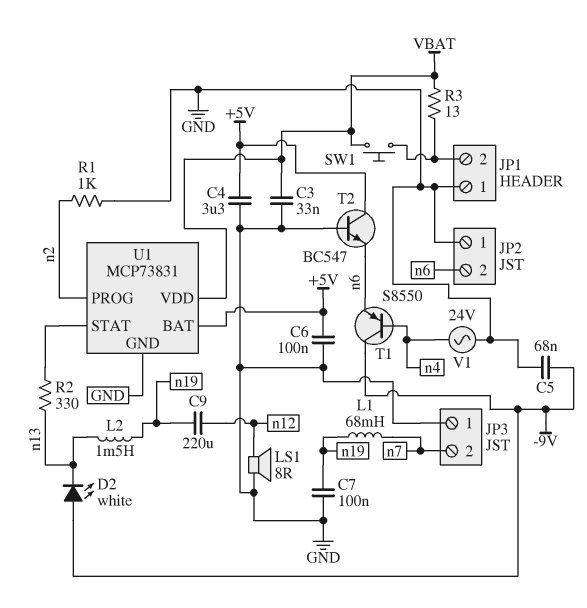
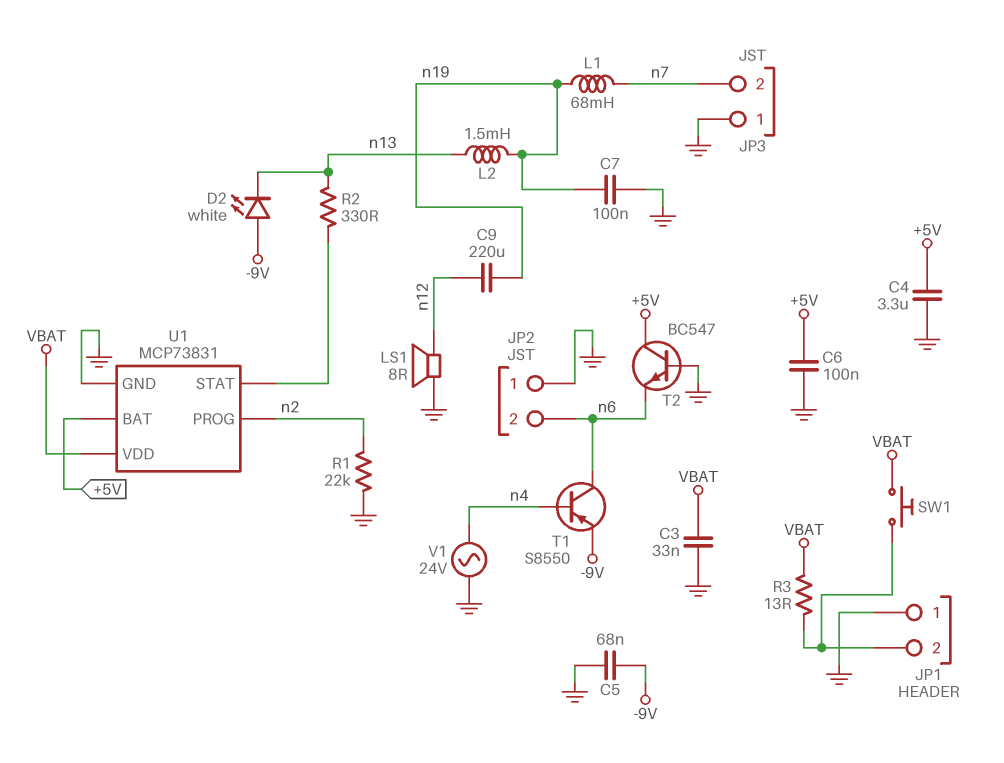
R1: 1k (GND, n2) -> 22k (GND, n2)
T1: PNP S8550 (B n4, C -9V, E n6) -> PNP S8550 (B n4, C n6, E -9V)

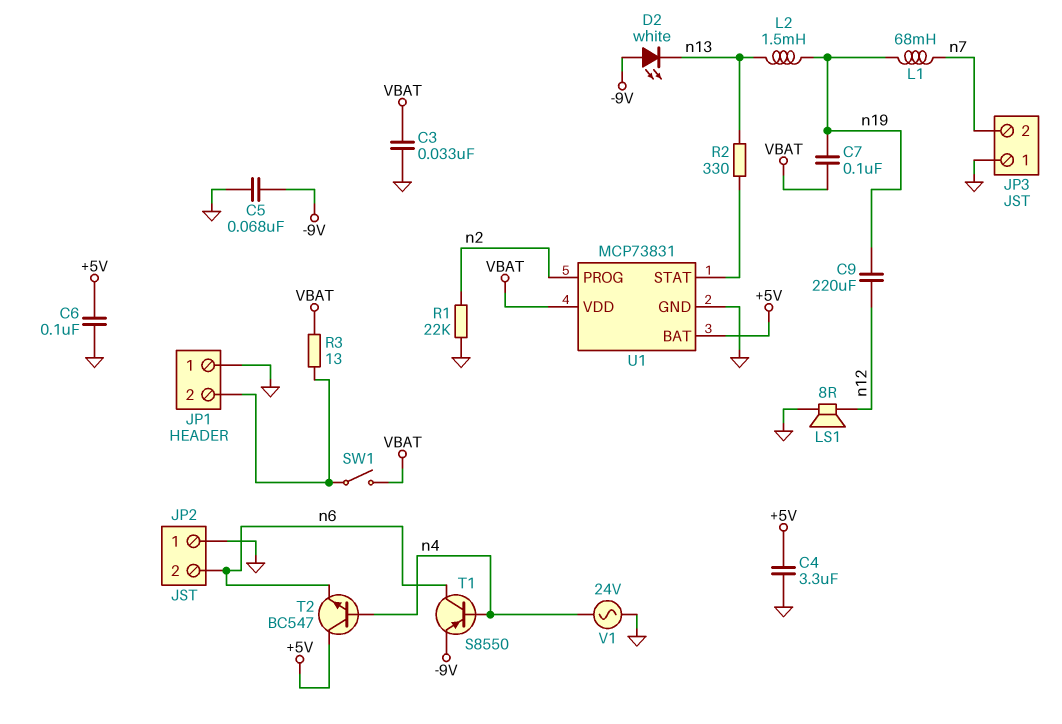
C7: 100nF (GND, n19) -> 100nF (VBAT, n19)
SW1: button (JP1/2, VBAT) -> switch (JP1/2, VBAT)
T2: NPN BC547 (B GND, C +5V, E n6) -> NPN BC547 (B n4, C +5V, E n6)

